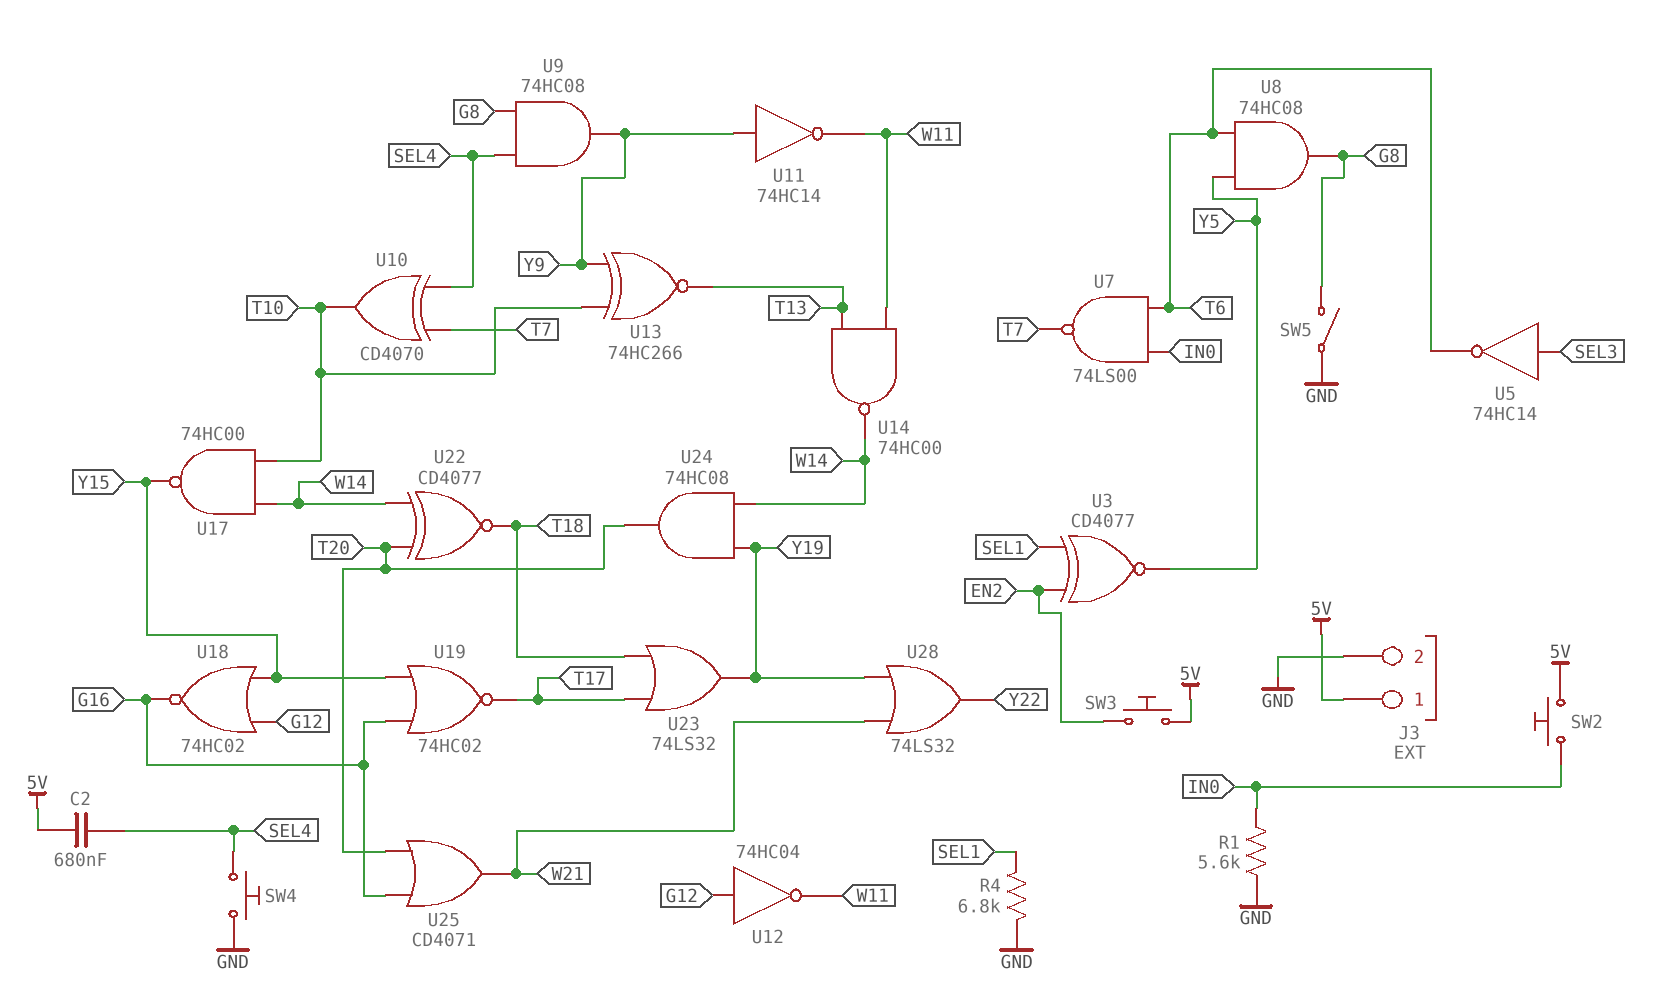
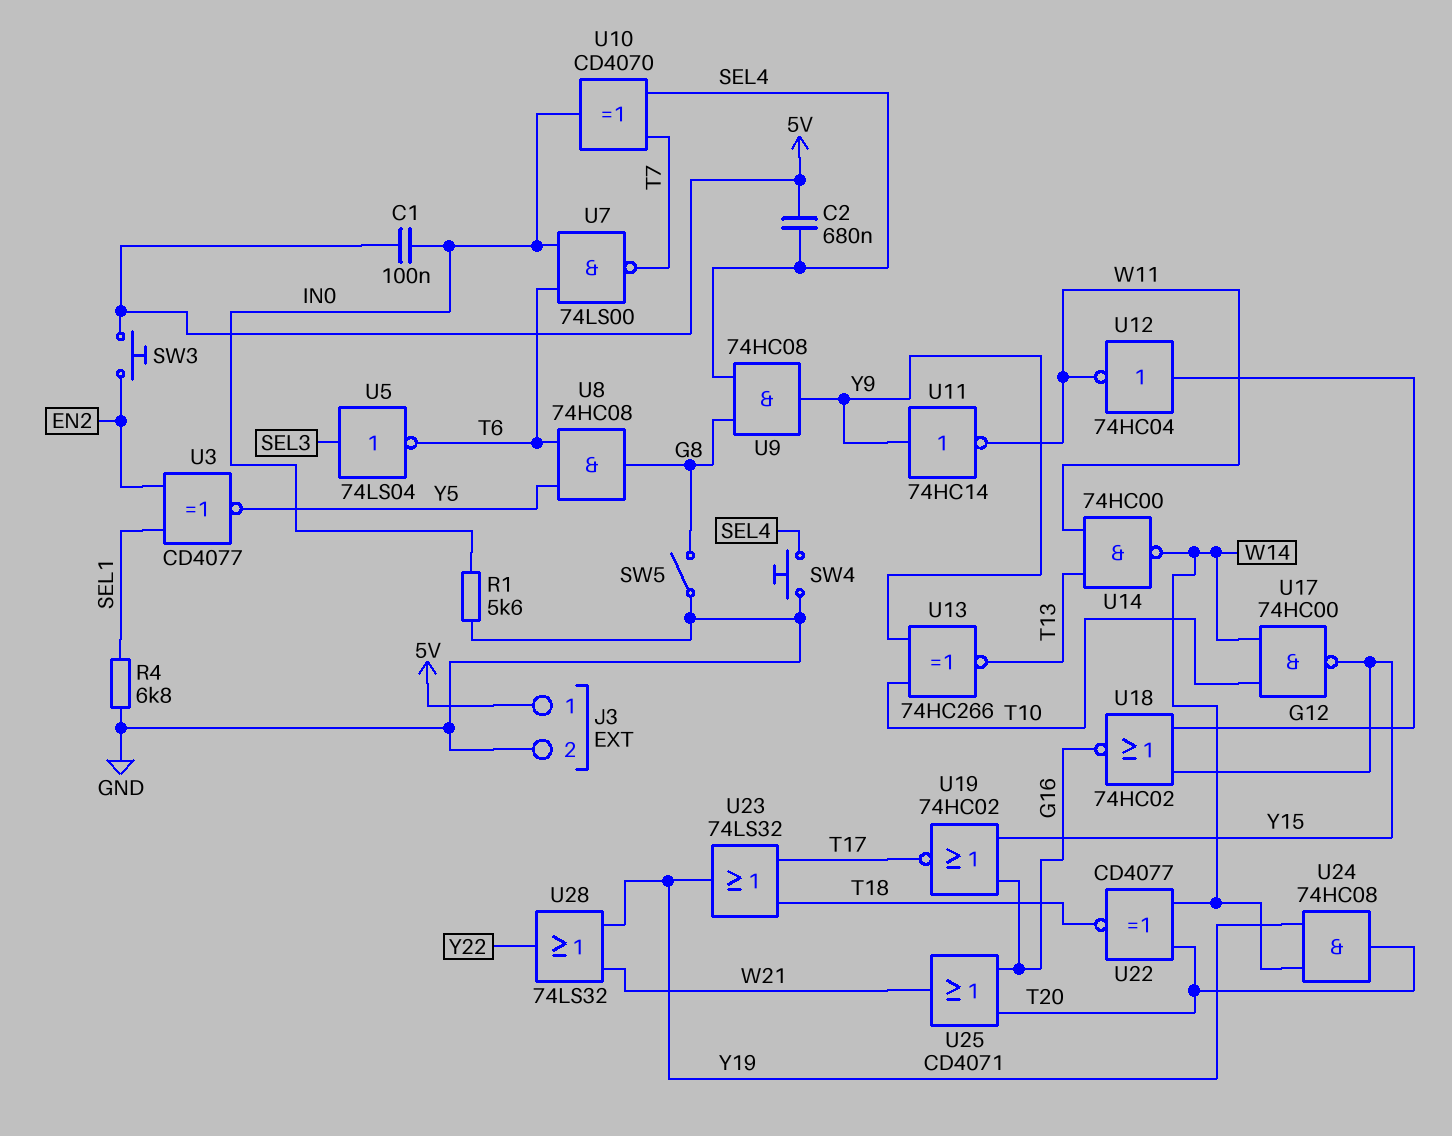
C1: none -> 100nF (5V, IN0)
SW2: button (5V, IN0) -> none
U5: NOT 74HC14 (in SEL3, out T6) -> NOT 74LS04 (in SEL3, out T6)
U10: XOR CD4070 (in SEL4, in T7, out T10) -> XOR CD4070 (in SEL4, in T7, out IN0)

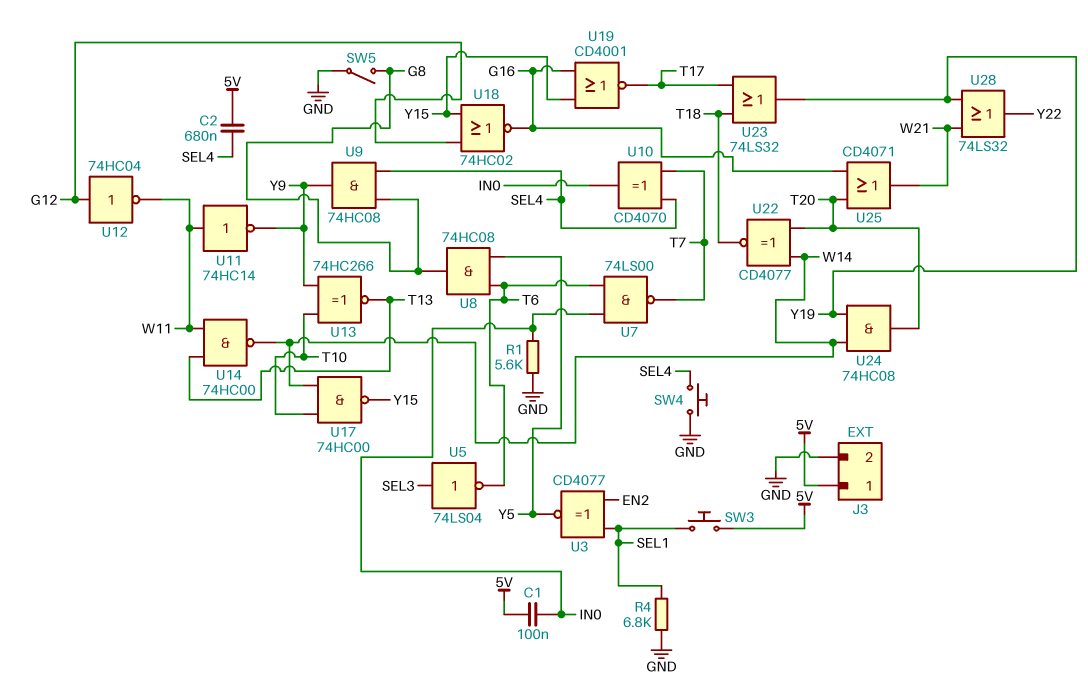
SW3: button (5V, EN2) -> button (5V, SEL1)
U11: NOT 74HC14 (in Y9, out W11) -> NOT 74HC14 (in W11, out Y9)
U19: NOR 74HC02 (in G16, in Y15, out T17) -> NOR CD4001 (in G16, in Y15, out T17)

